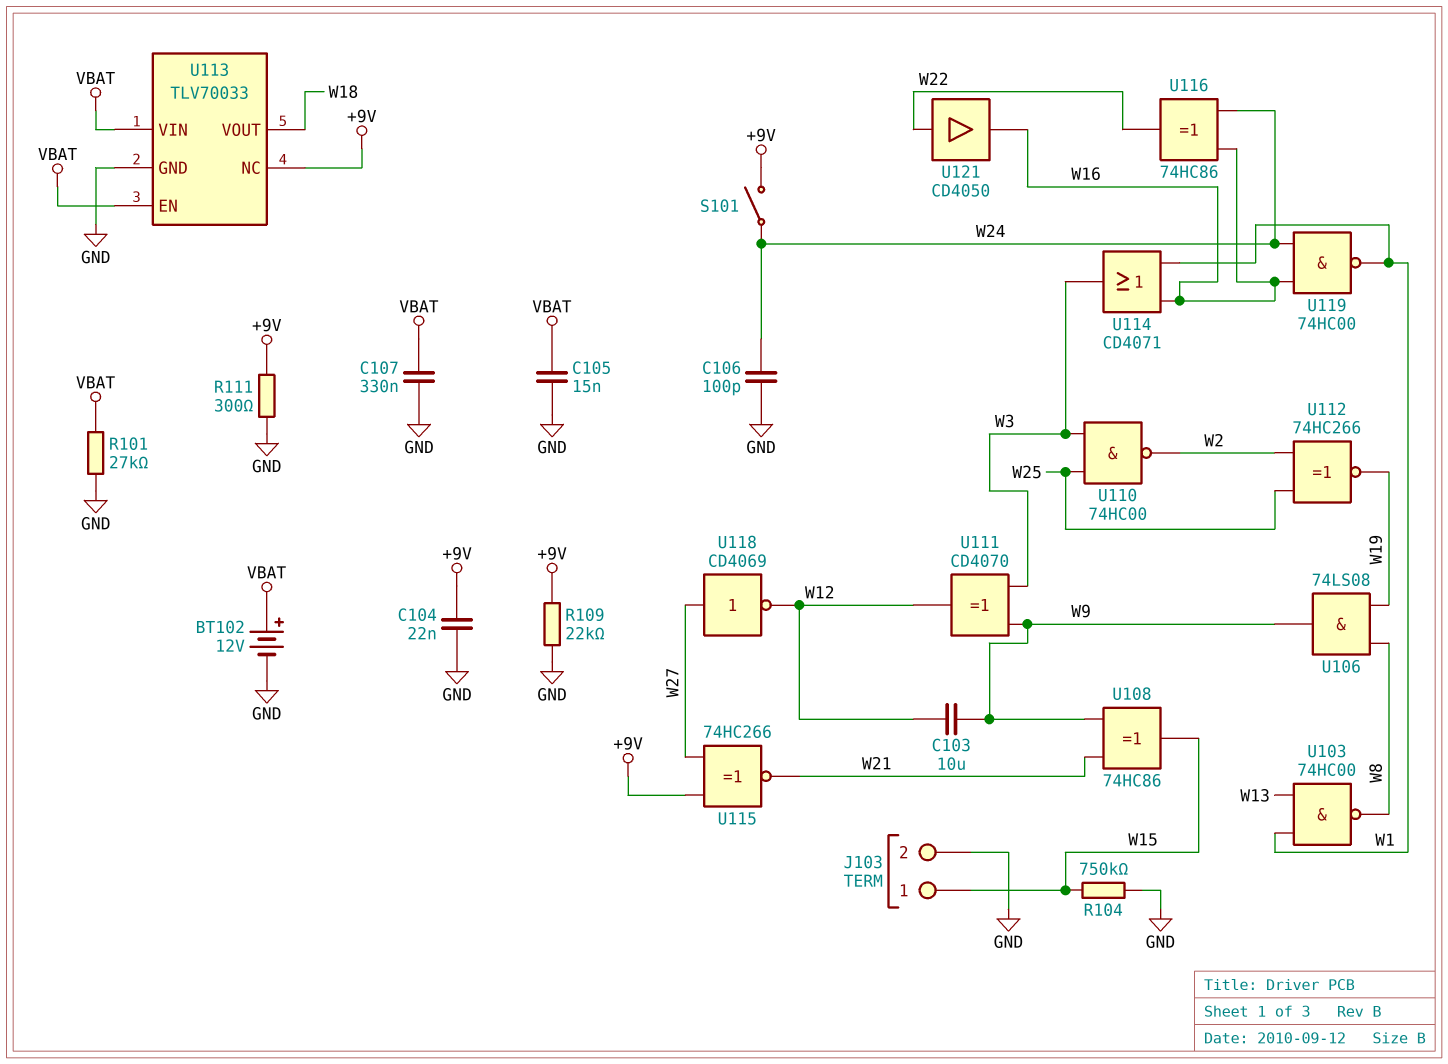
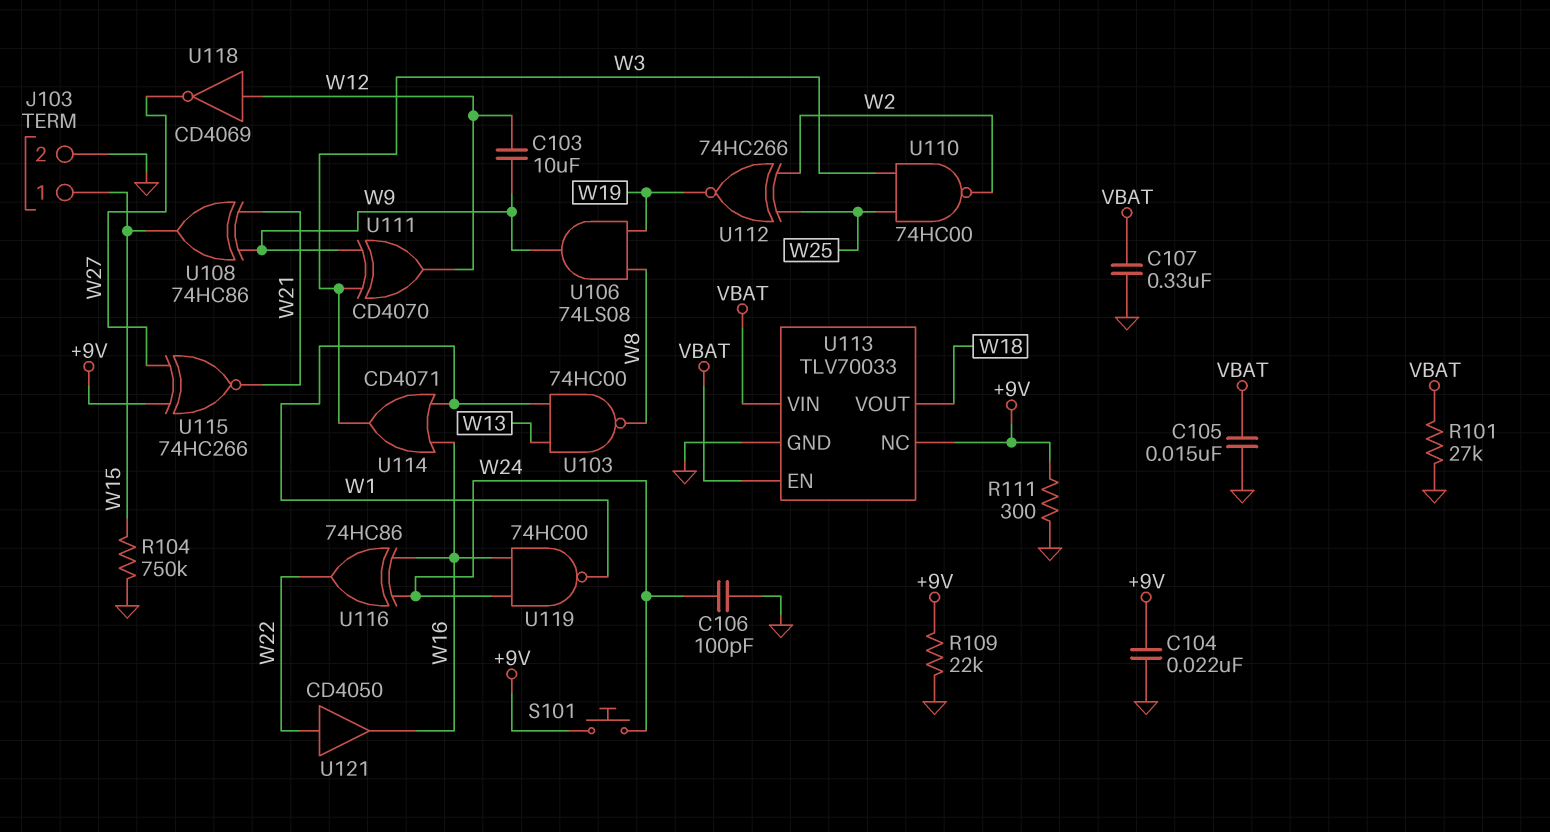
BT102: 12V (plus VBAT, minus GND) -> none
S101: switch (+9V, W24) -> button (+9V, W24)
U118: NOT CD4069 (in W27, out W12) -> NOT CD4069 (in W12, out W27)

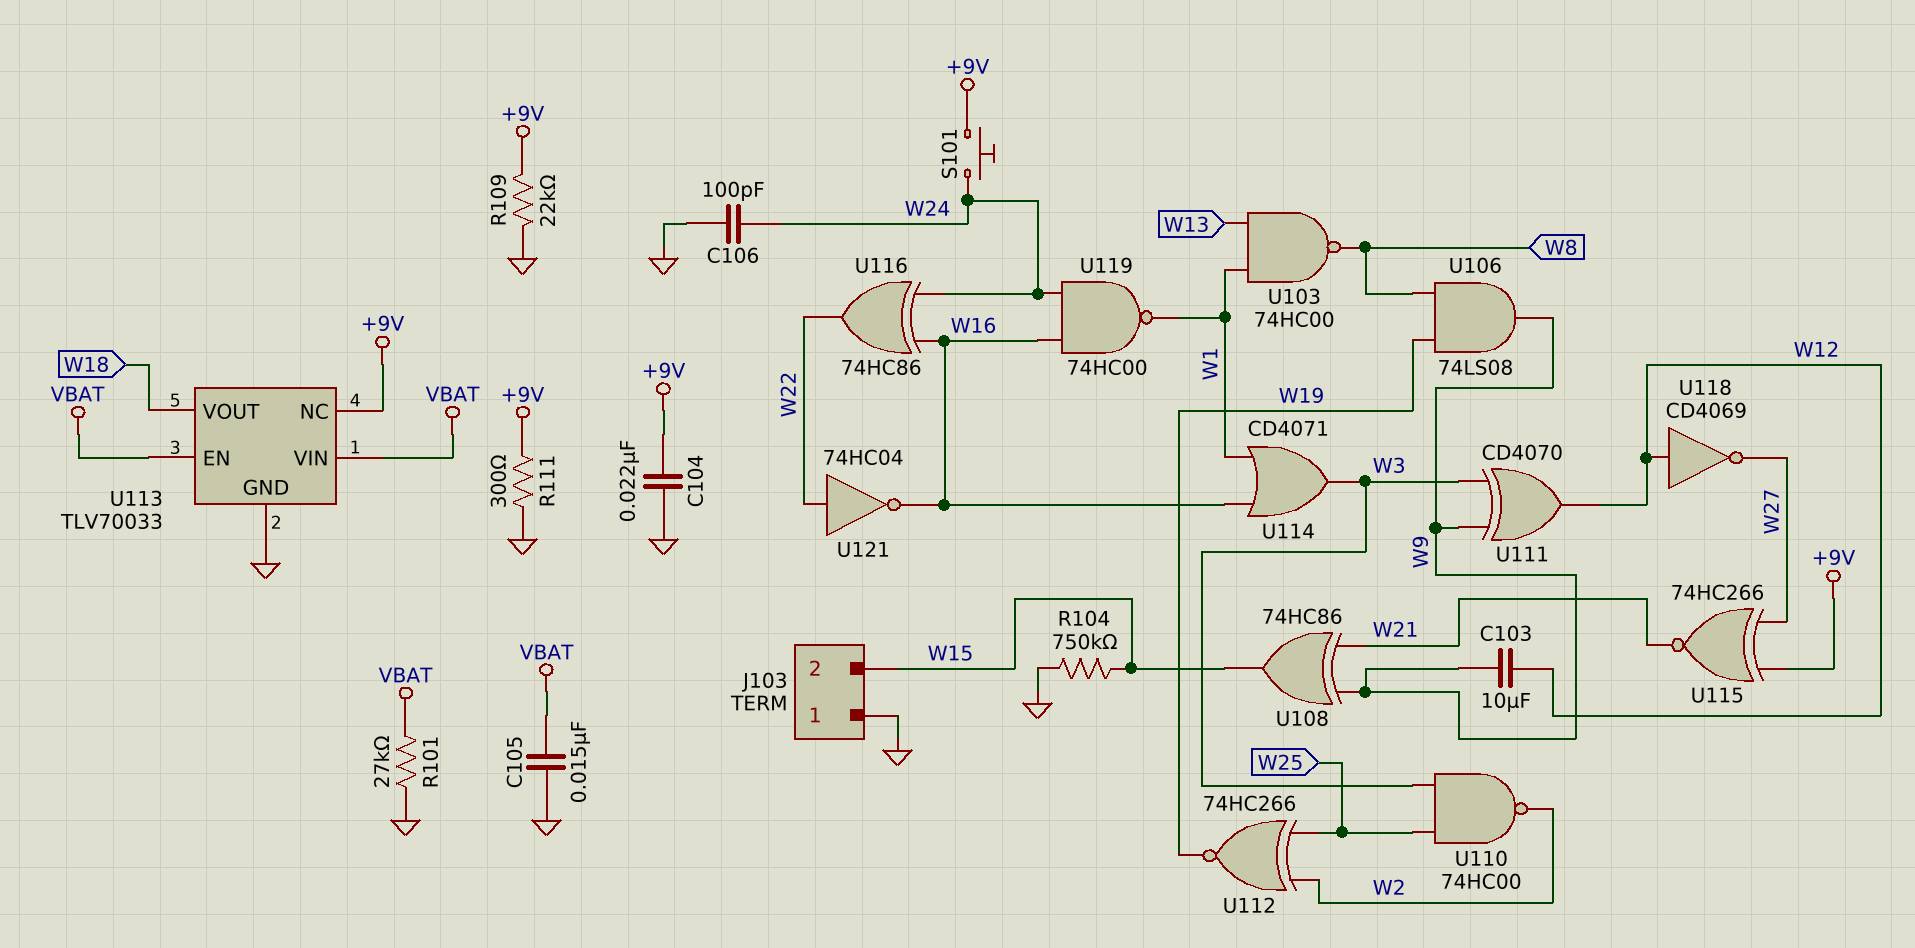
C107: 330nF (GND, VBAT) -> none
J103 pin 1: W15 -> GND
J103 pin 2: GND -> W15
U121: buffer CD4050 (in W22, out W16) -> NOT 74HC04 (in W22, out W16)

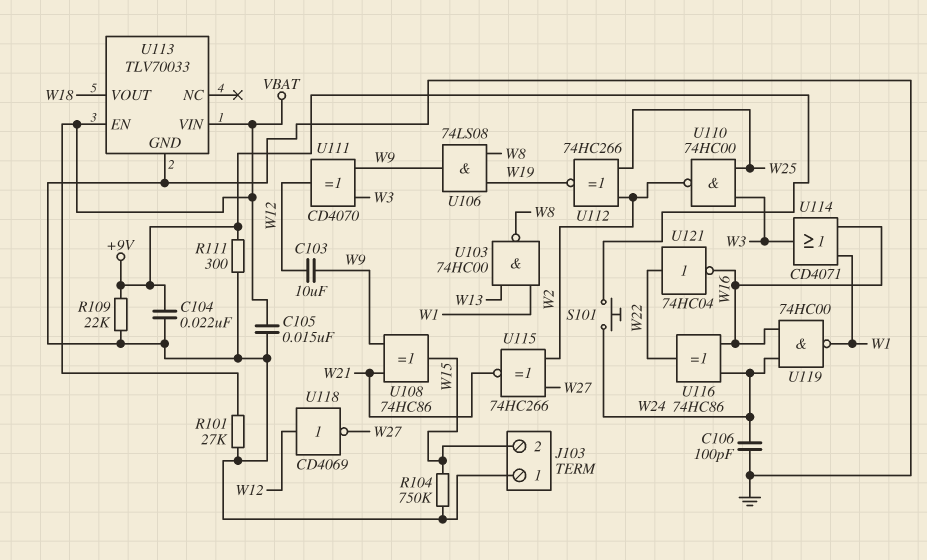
U113 pin NC: +9V -> none
U115: XNOR 74HC266 (in +9V, in W27, out W21) -> XNOR 74HC266 (in W2, in W27, out W21)

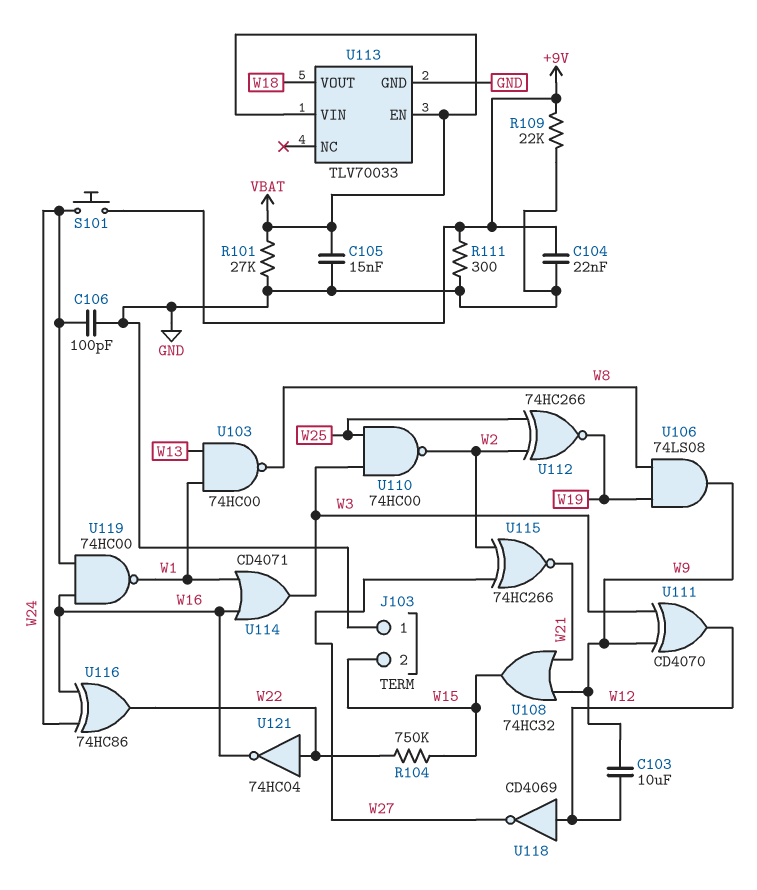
R104: 750k (GND, W15) -> 750k (W15, W22)
U108: XOR 74HC86 (in W9, in W21, out W15) -> OR 74HC32 (in W9, in W21, out W15)

